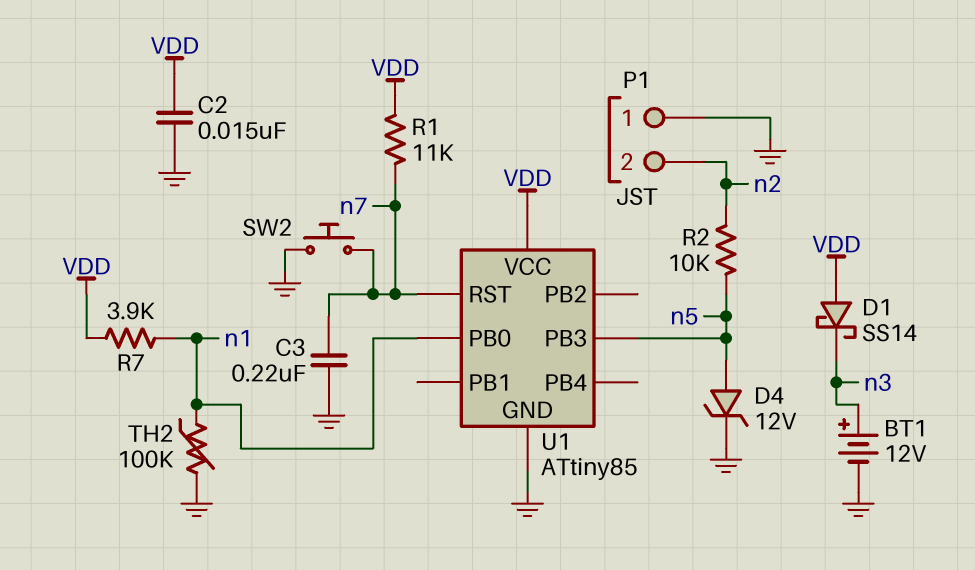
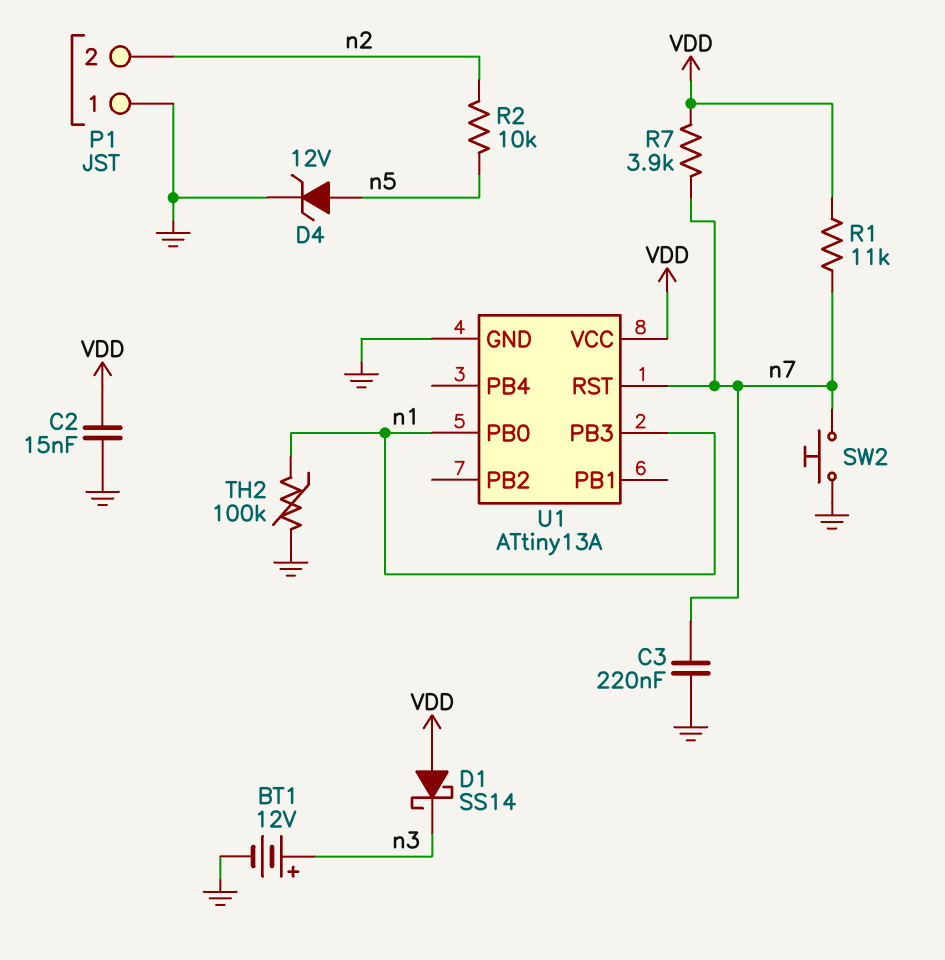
R7: 3.9k (VDD, n1) -> 3.9k (VDD, n7)
U1: ATtiny85 -> ATtiny13A
U1 pin PB3: n5 -> n1

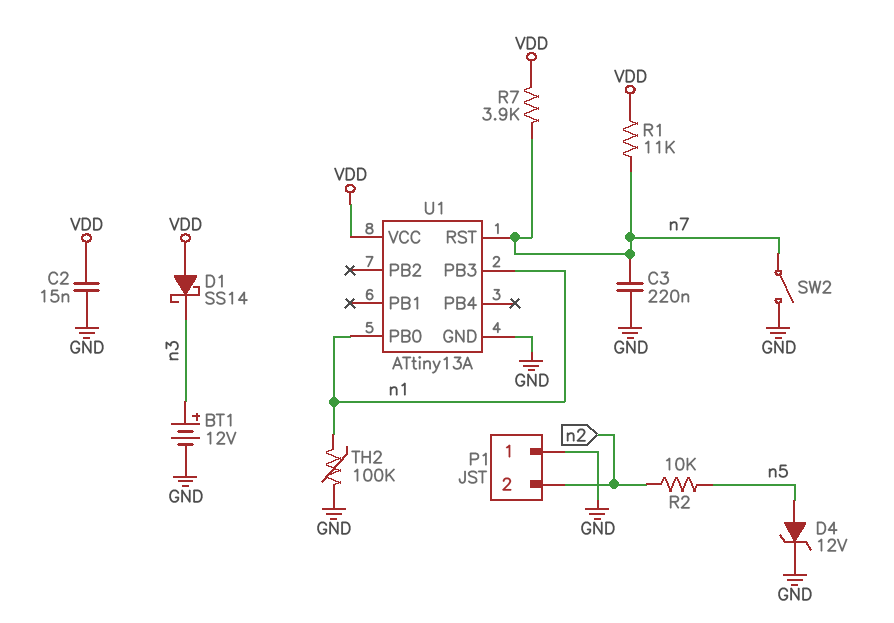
SW2: button (GND, n7) -> switch (GND, n7)

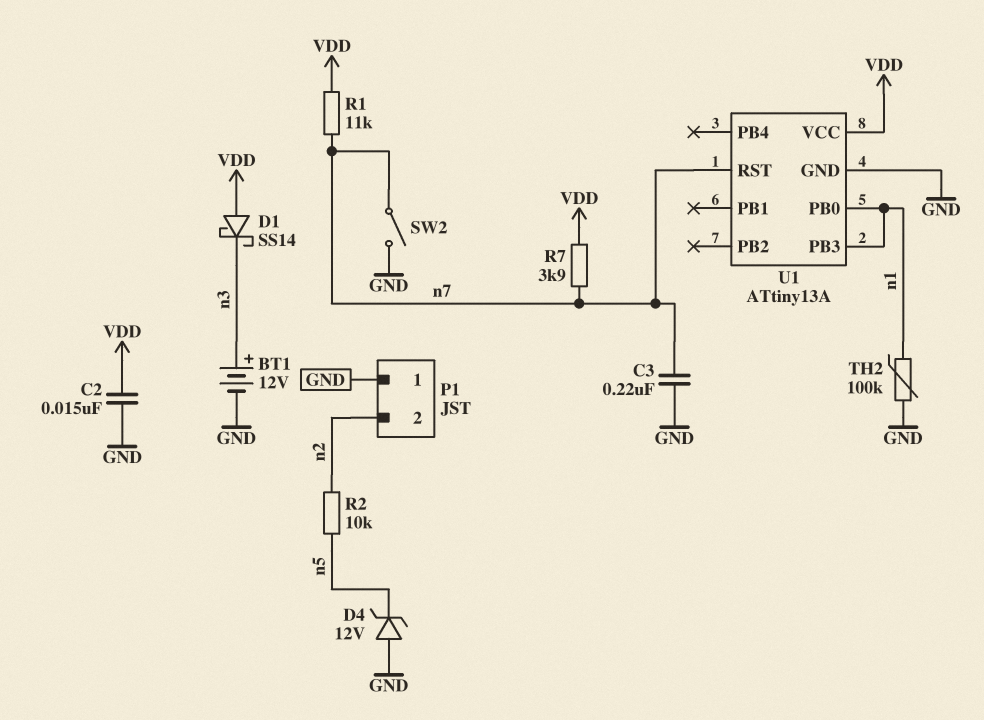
D4: zener 12V (A n5, K GND) -> zener 12V (A GND, K n5)

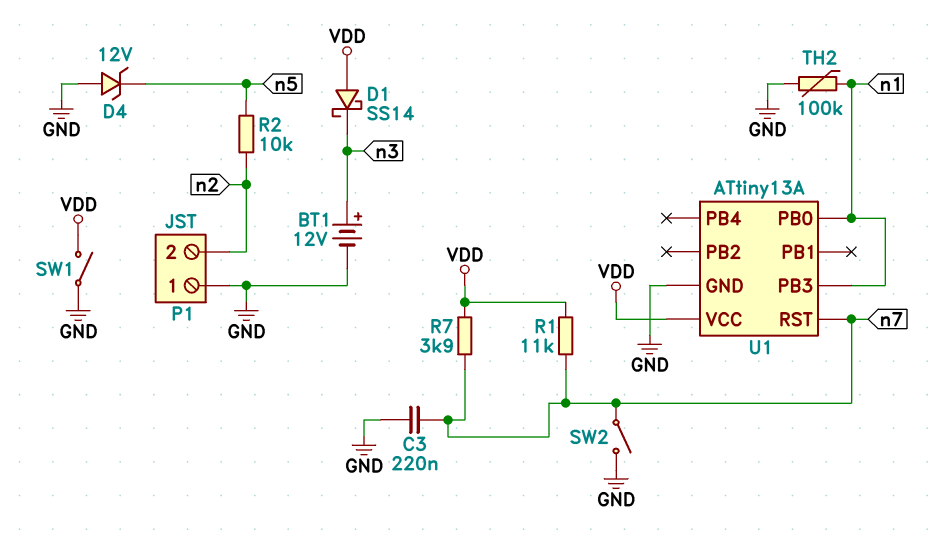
C2: 15nF (GND, VDD) -> none
SW1: none -> switch (GND, VDD)

